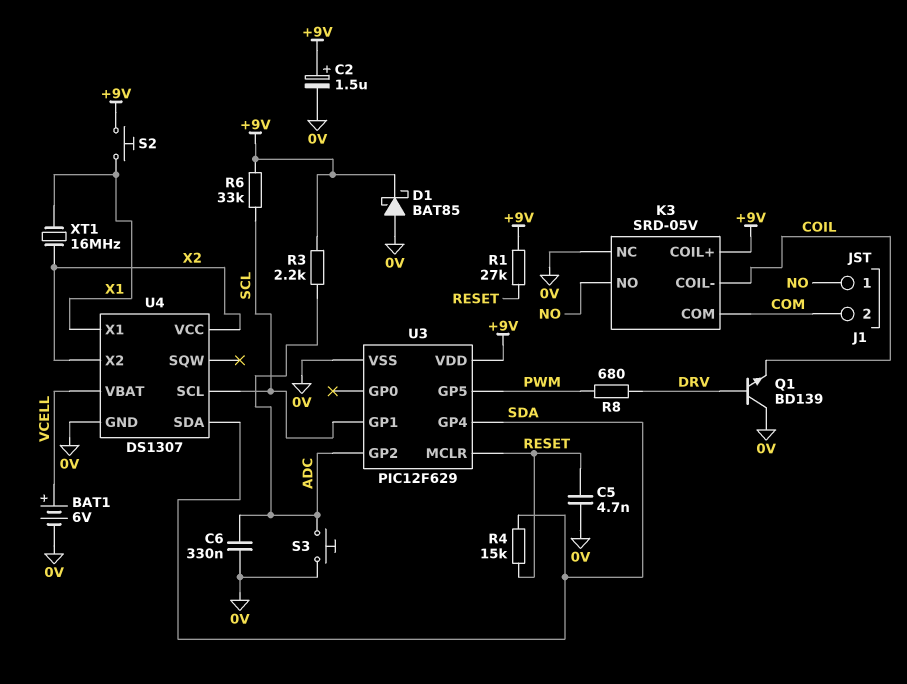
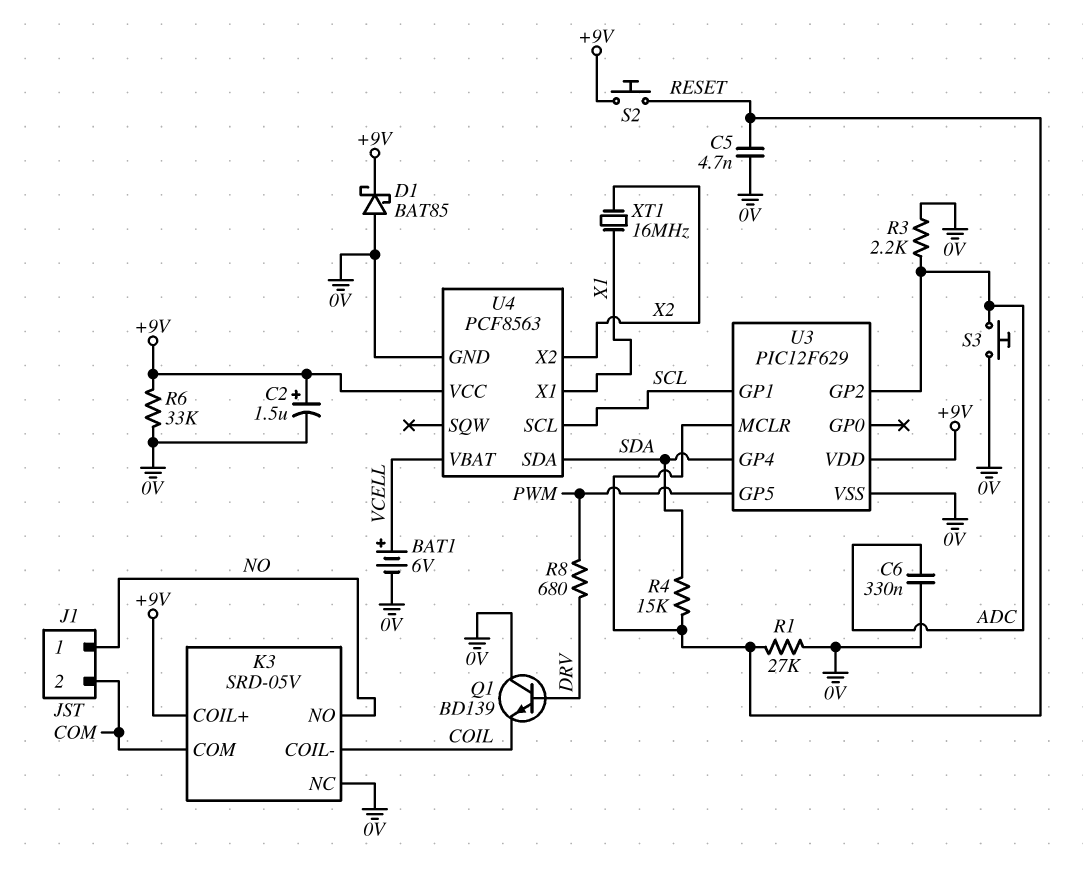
R1: 27k (+9V, RESET) -> 27k (0V, RESET)
R3: 2.2k (+9V, ADC) -> 2.2k (0V, ADC)
R6: 33k (+9V, SCL) -> 33k (+9V, 0V)
S2: button (+9V, X1) -> button (+9V, RESET)
U4: DS1307 -> PCF8563
U4 pin VCC: X2 -> +9V

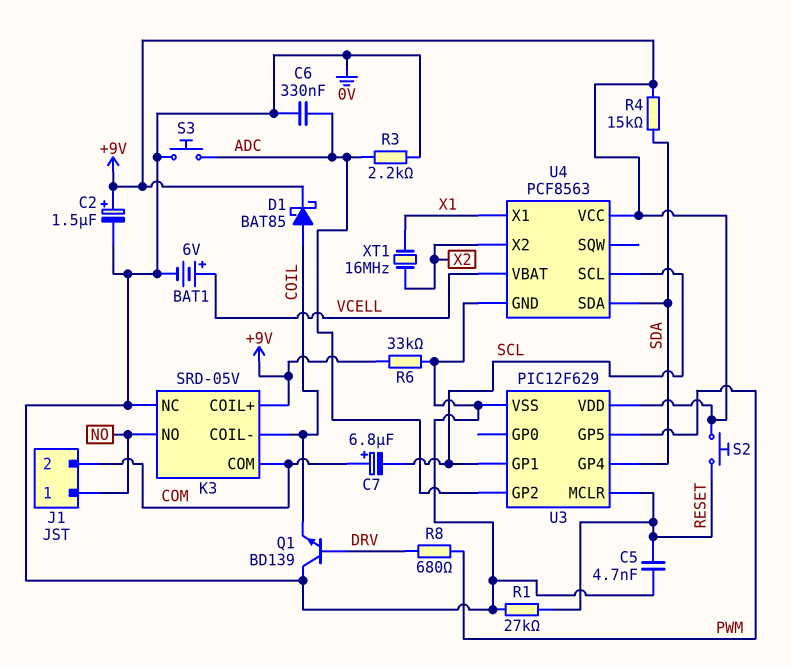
C7: none -> 6.8uF (plus COM, minus SCL)
D1: schottky BAT85 (A 0V, K +9V) -> schottky BAT85 (A COIL, K +9V)
R4: 15k (RESET, SDA) -> 15k (+9V, SDA)

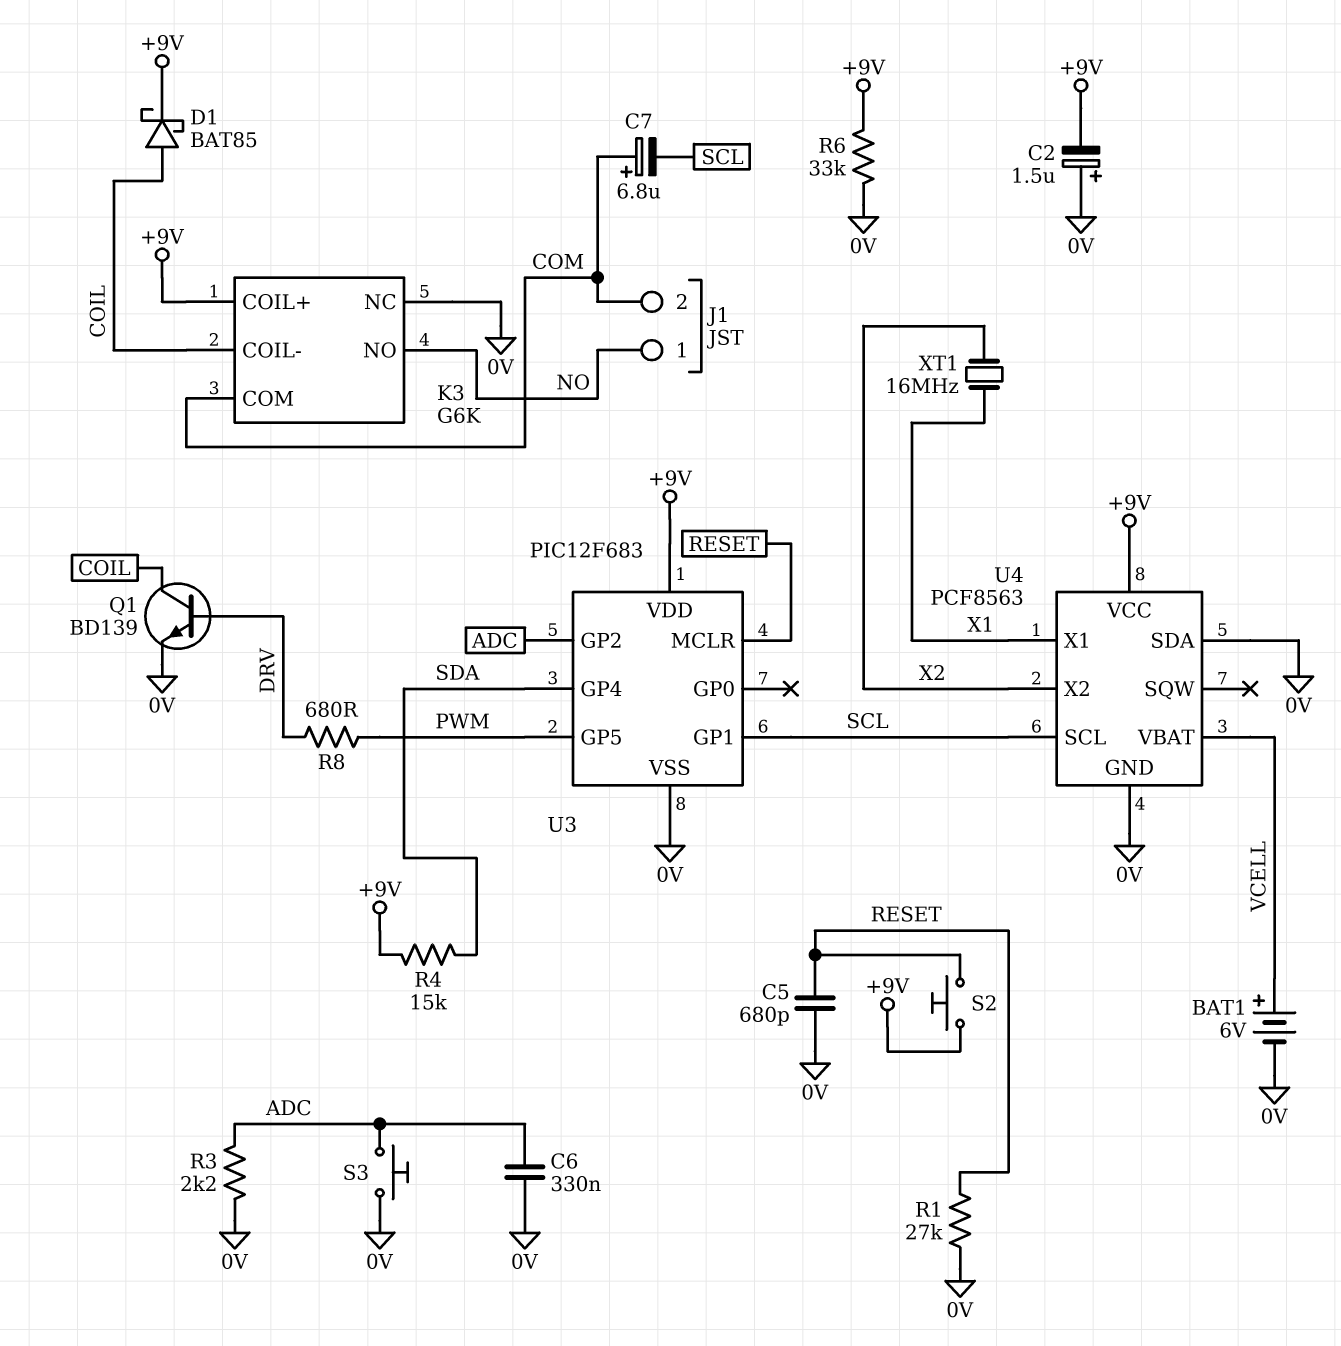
C2: 1.5uF (plus +9V, minus 0V) -> 1.5uF (plus 0V, minus +9V)
C5: 4.7nF (0V, RESET) -> 680pF (0V, RESET)
K3: SRD-05V -> G6K
Q1: NPN BD139 (B DRV, C 0V, E COIL) -> NPN BD139 (B DRV, C COIL, E 0V)
U3: PIC12F629 -> PIC12F683
U4 pin SDA: SDA -> 0V

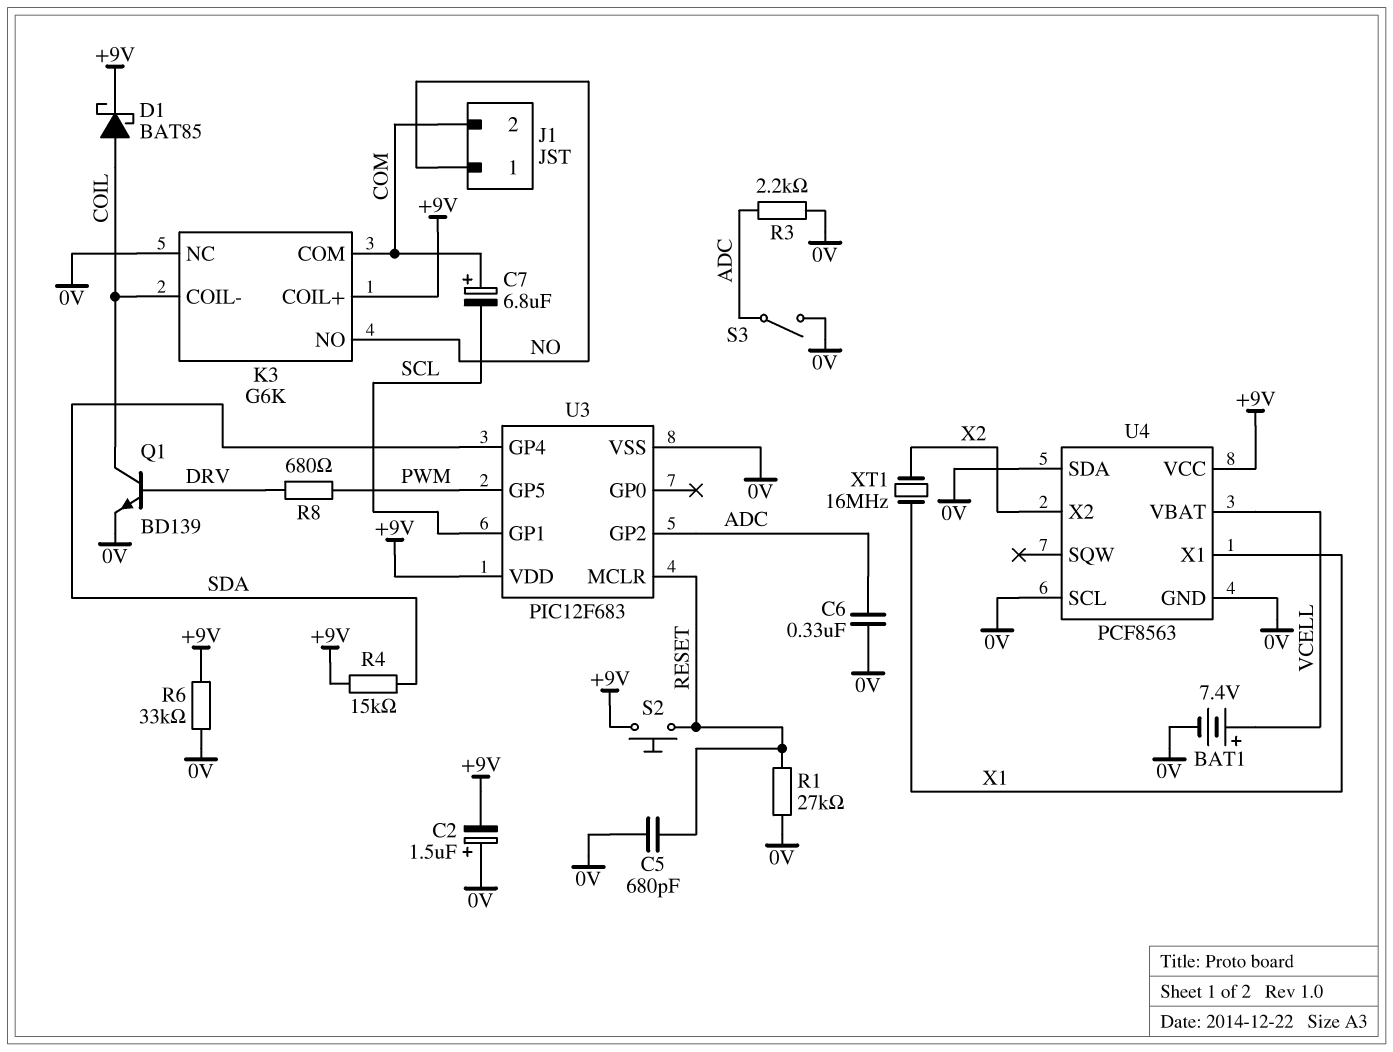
BAT1: 6V (plus VCELL, minus 0V) -> 7.4V (plus VCELL, minus 0V)
S3: button (0V, ADC) -> switch (0V, ADC)
U4 pin SCL: SCL -> 0V

